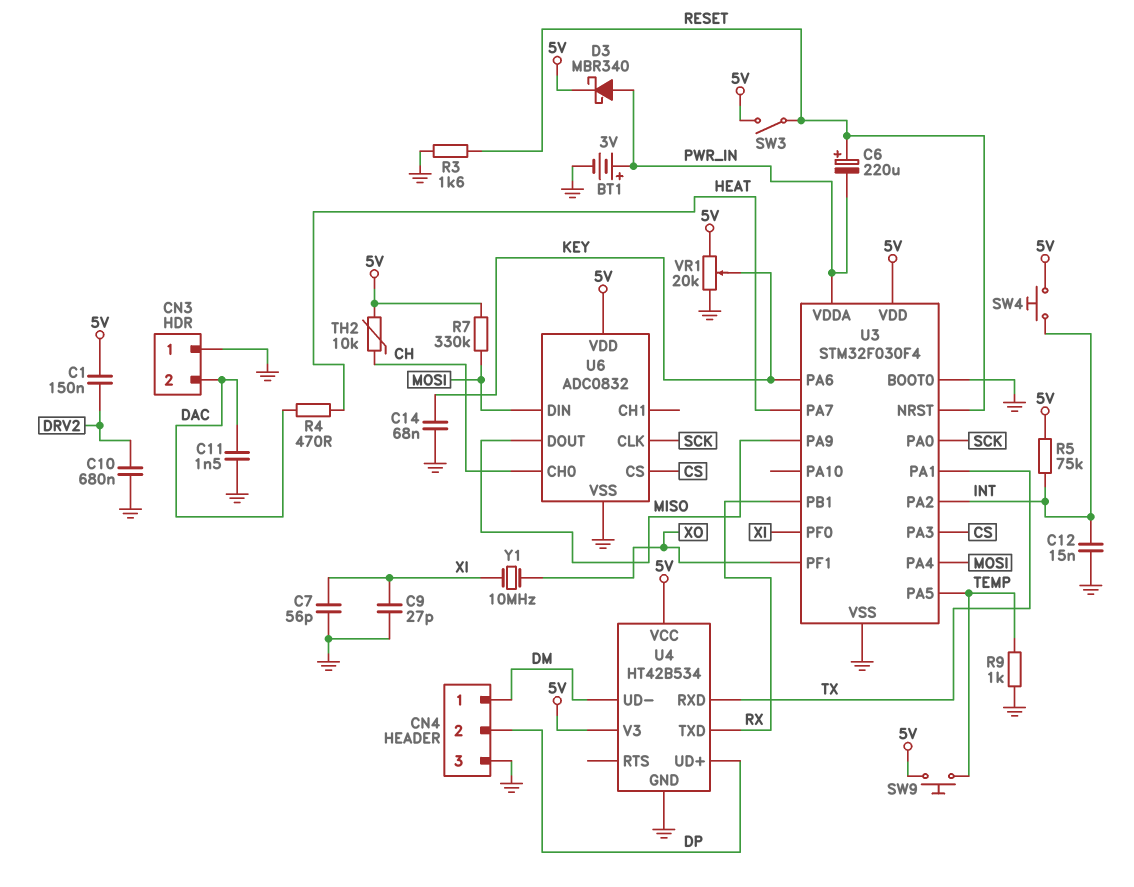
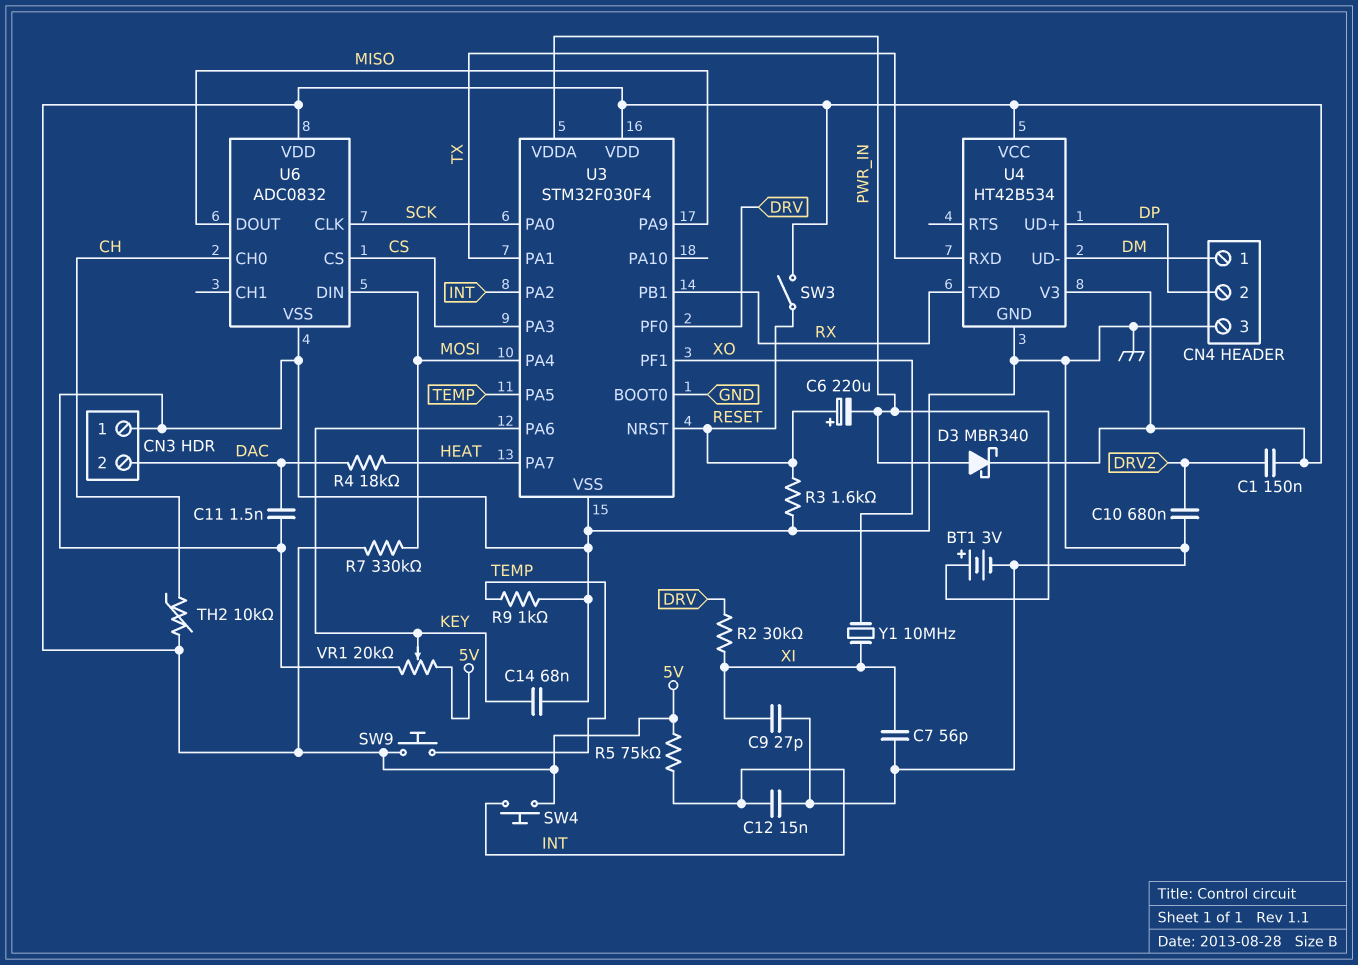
R2: none -> 30k (DRV, XI)
R4: 470 (DAC, HEAT) -> 18k (DAC, HEAT)
U3 pin PF0: XI -> DRV

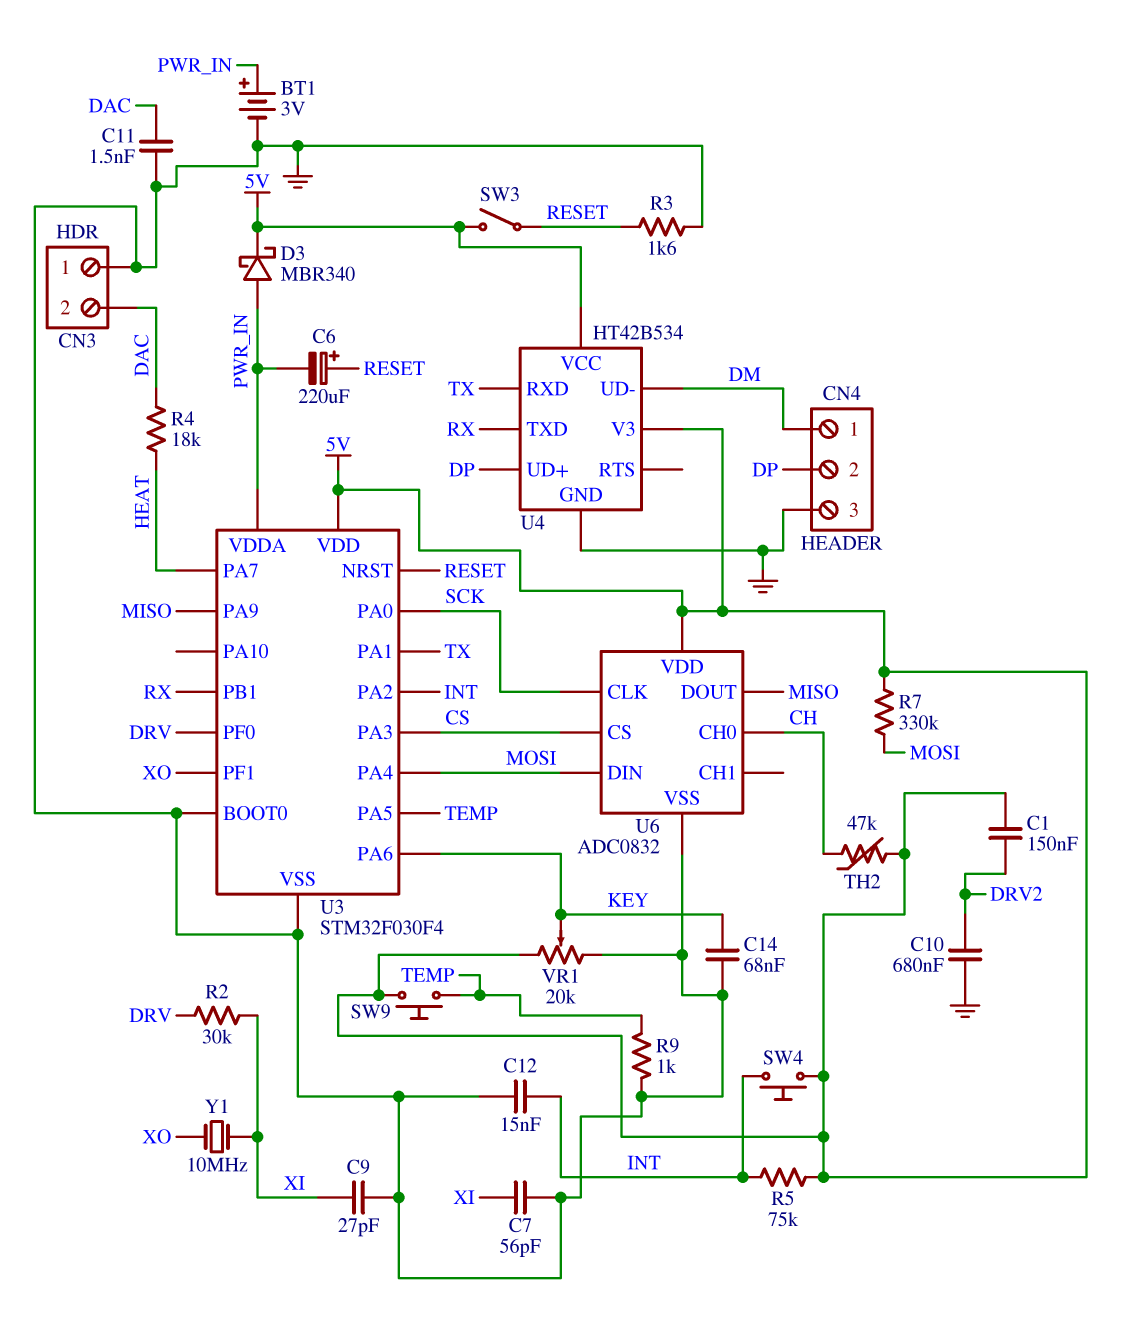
TH2: 10k (5V, CH) -> 47k (5V, CH)

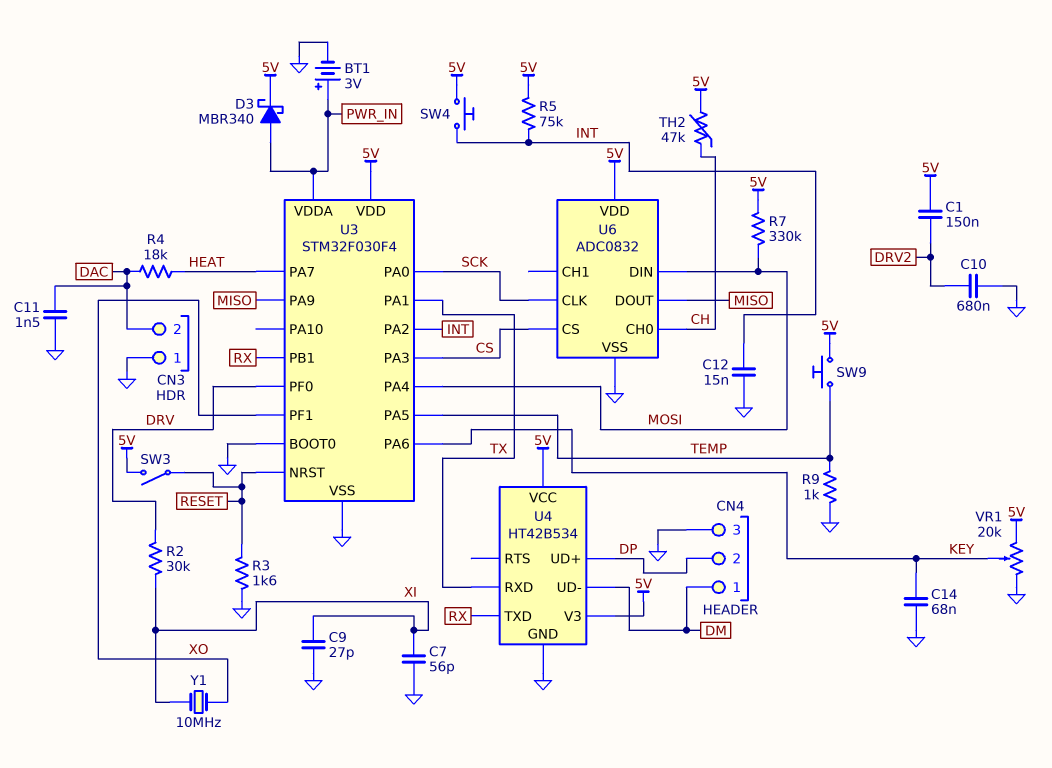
C6: 220uF (plus RESET, minus PWR_IN) -> none

